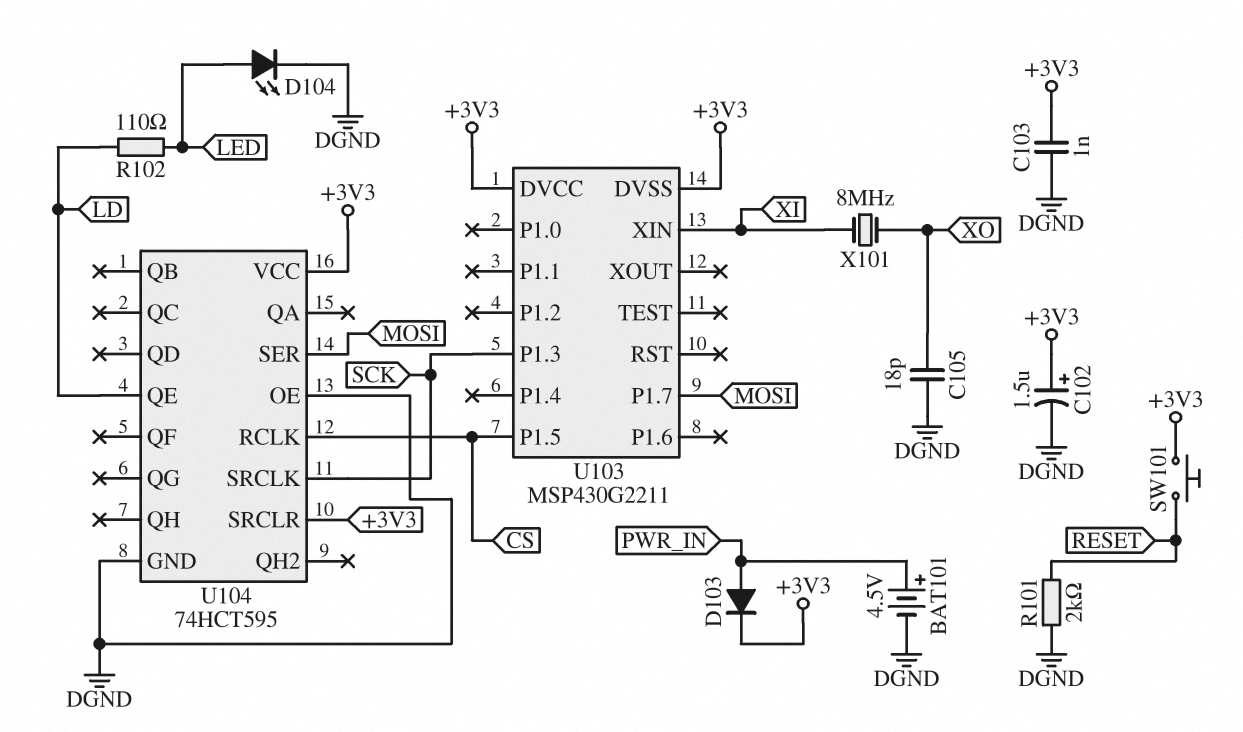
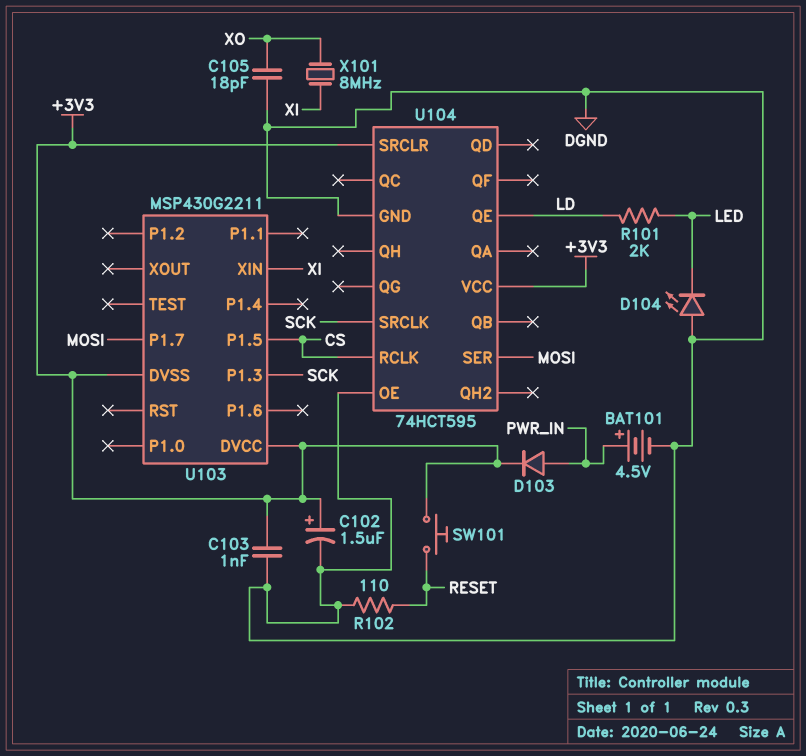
D104: LED (A LED, K DGND) -> LED (A DGND, K LED)
R101: 2k (DGND, RESET) -> 2k (LD, LED)
R102: 110 (LD, LED) -> 110 (DGND, RESET)

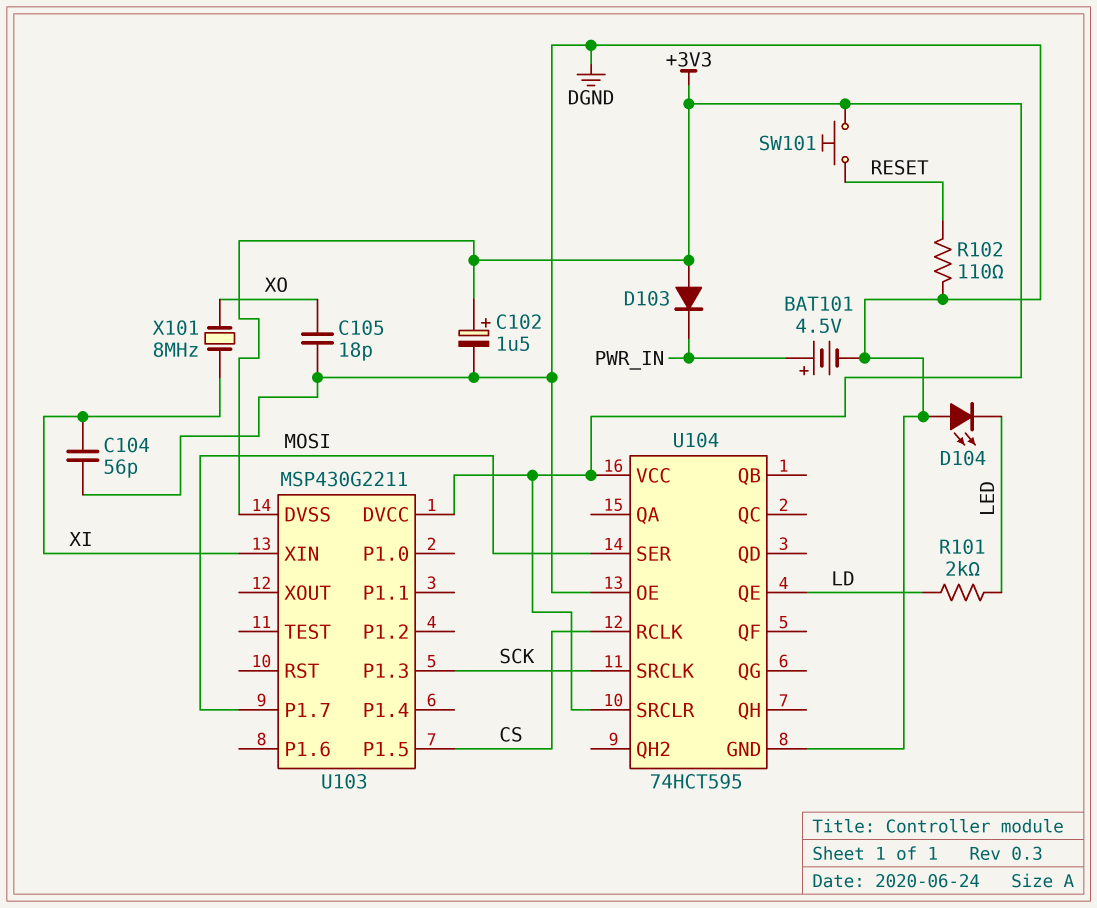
C103: 1nF (+3V3, DGND) -> none
C104: none -> 56pF (DGND, XI)
D103: diode (A PWR_IN, K +3V3) -> diode (A +3V3, K PWR_IN)

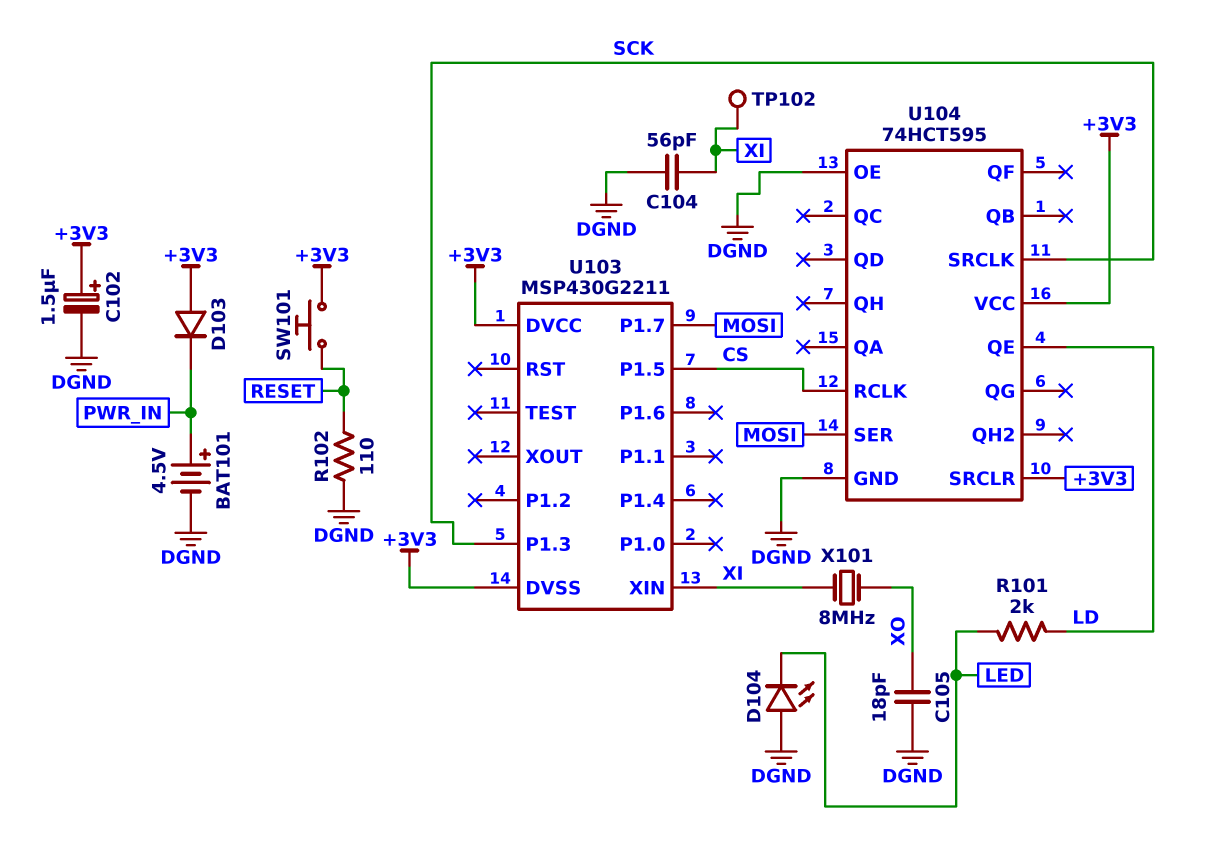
TP102: none -> test point (XI)

